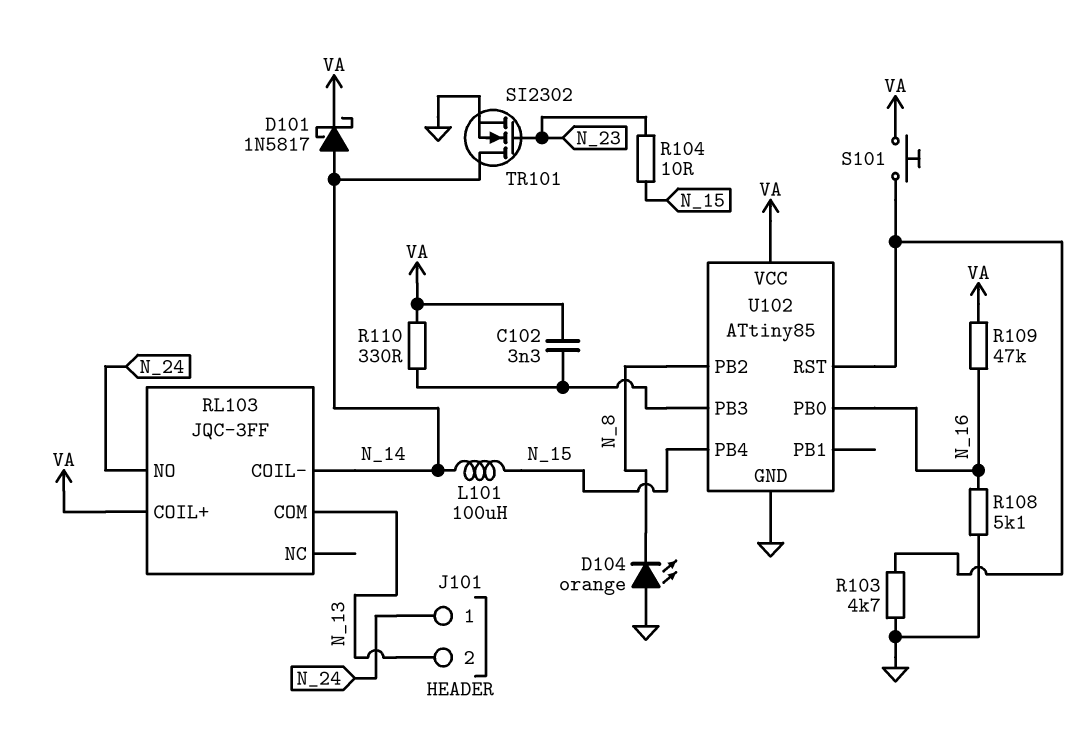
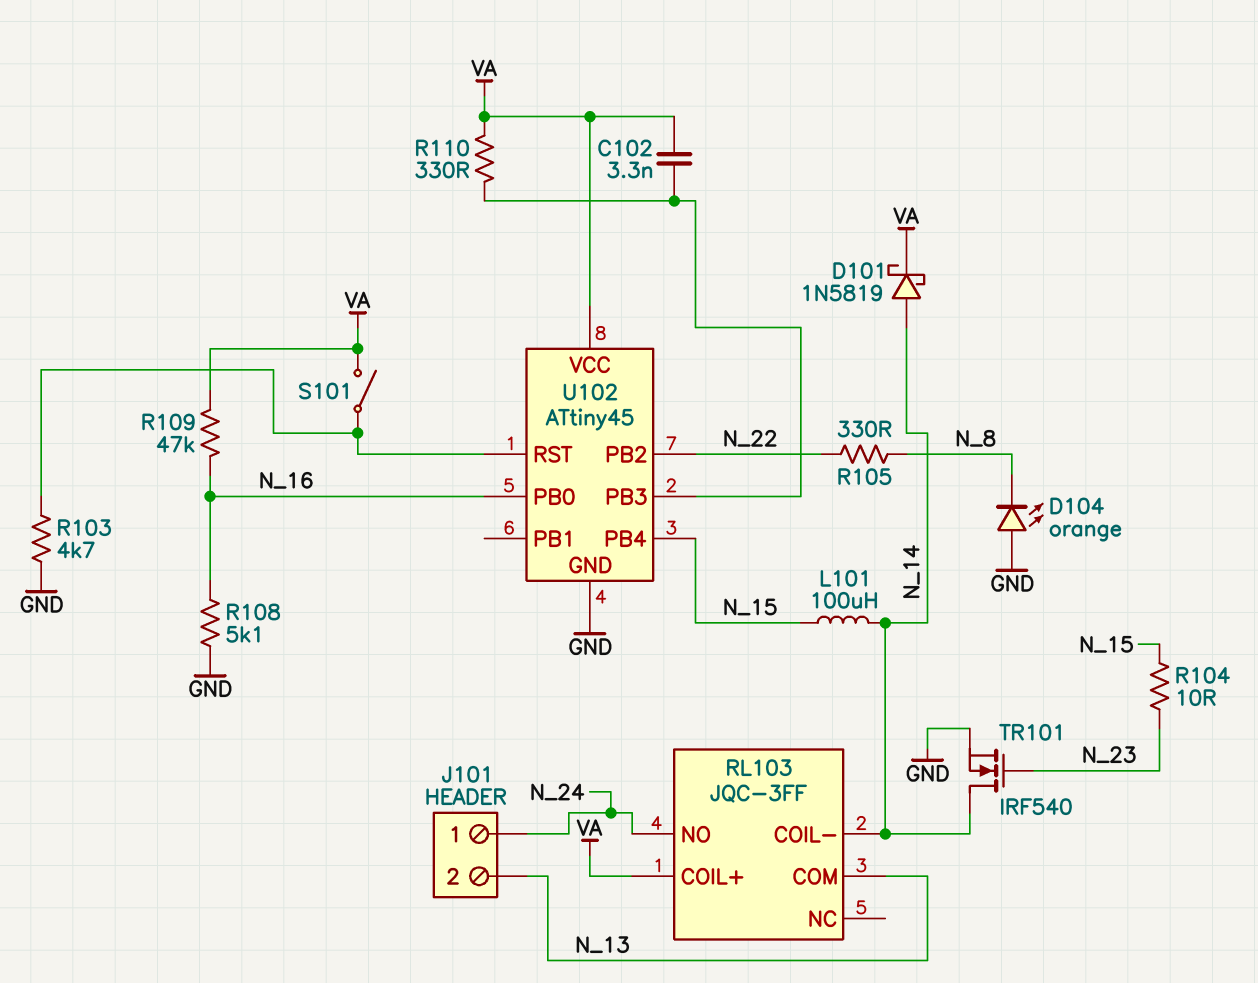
D101: schottky 1N5817 (A N_14, K VA) -> schottky 1N5819 (A N_14, K VA)
R105: none -> 330 (N_8, N_22)
S101: button (U102/RST, VA) -> switch (U102/RST, VA)
TR101: NMOS SI2302 (G N_23, D N_14, S GND) -> NMOS IRF540 (G N_23, D N_14, S GND)
U102: ATtiny85 -> ATtiny45
U102 pin PB2: N_8 -> N_22

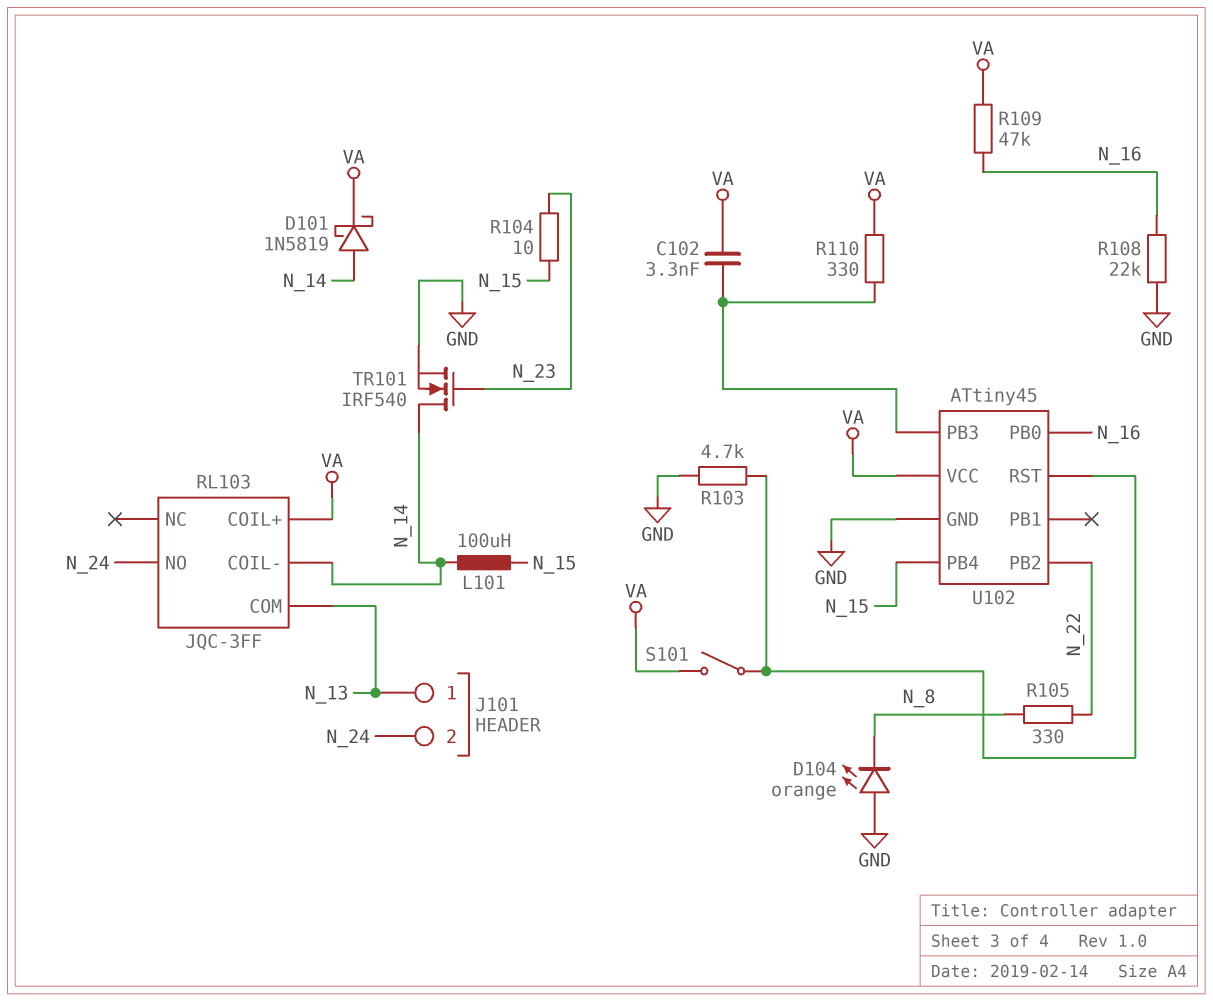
J101 pin 1: N_24 -> N_13
J101 pin 2: N_13 -> N_24
R108: 5.1k (GND, N_16) -> 22k (GND, N_16)

